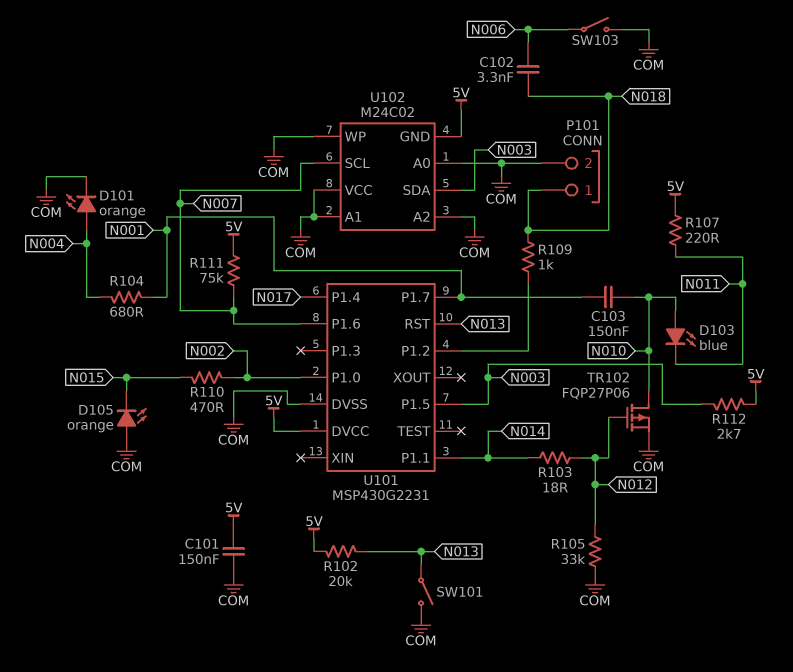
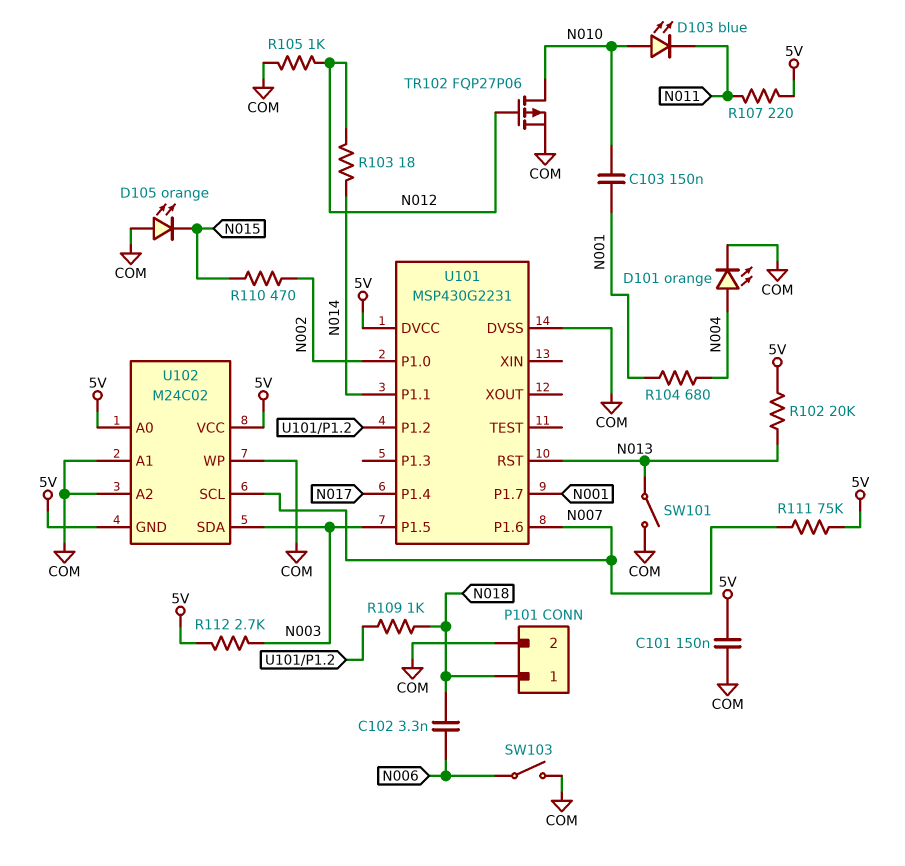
R105: 33k (COM, N012) -> 1k (COM, N012)
U102 pin A0: COM -> 5V
U102 pin VCC: COM -> 5V

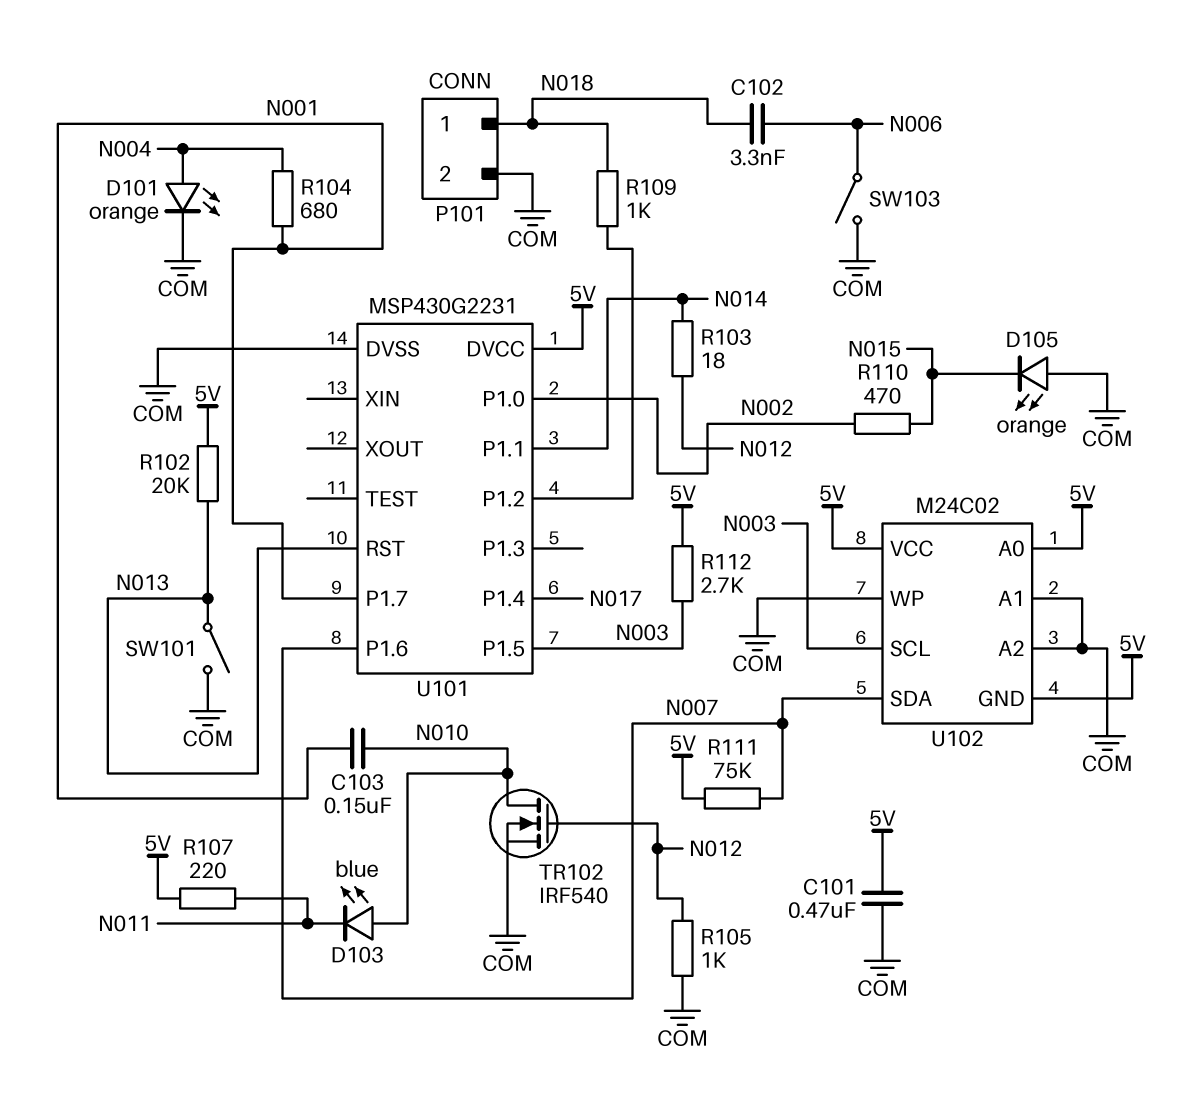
C101: 150nF (5V, COM) -> 470nF (5V, COM)
TR102: PMOS FQP27P06 (G N012, D N010, S COM) -> NMOS IRF540 (G N012, D N010, S COM)
U102 pin SCL: N007 -> N003
U102 pin SDA: N003 -> N007

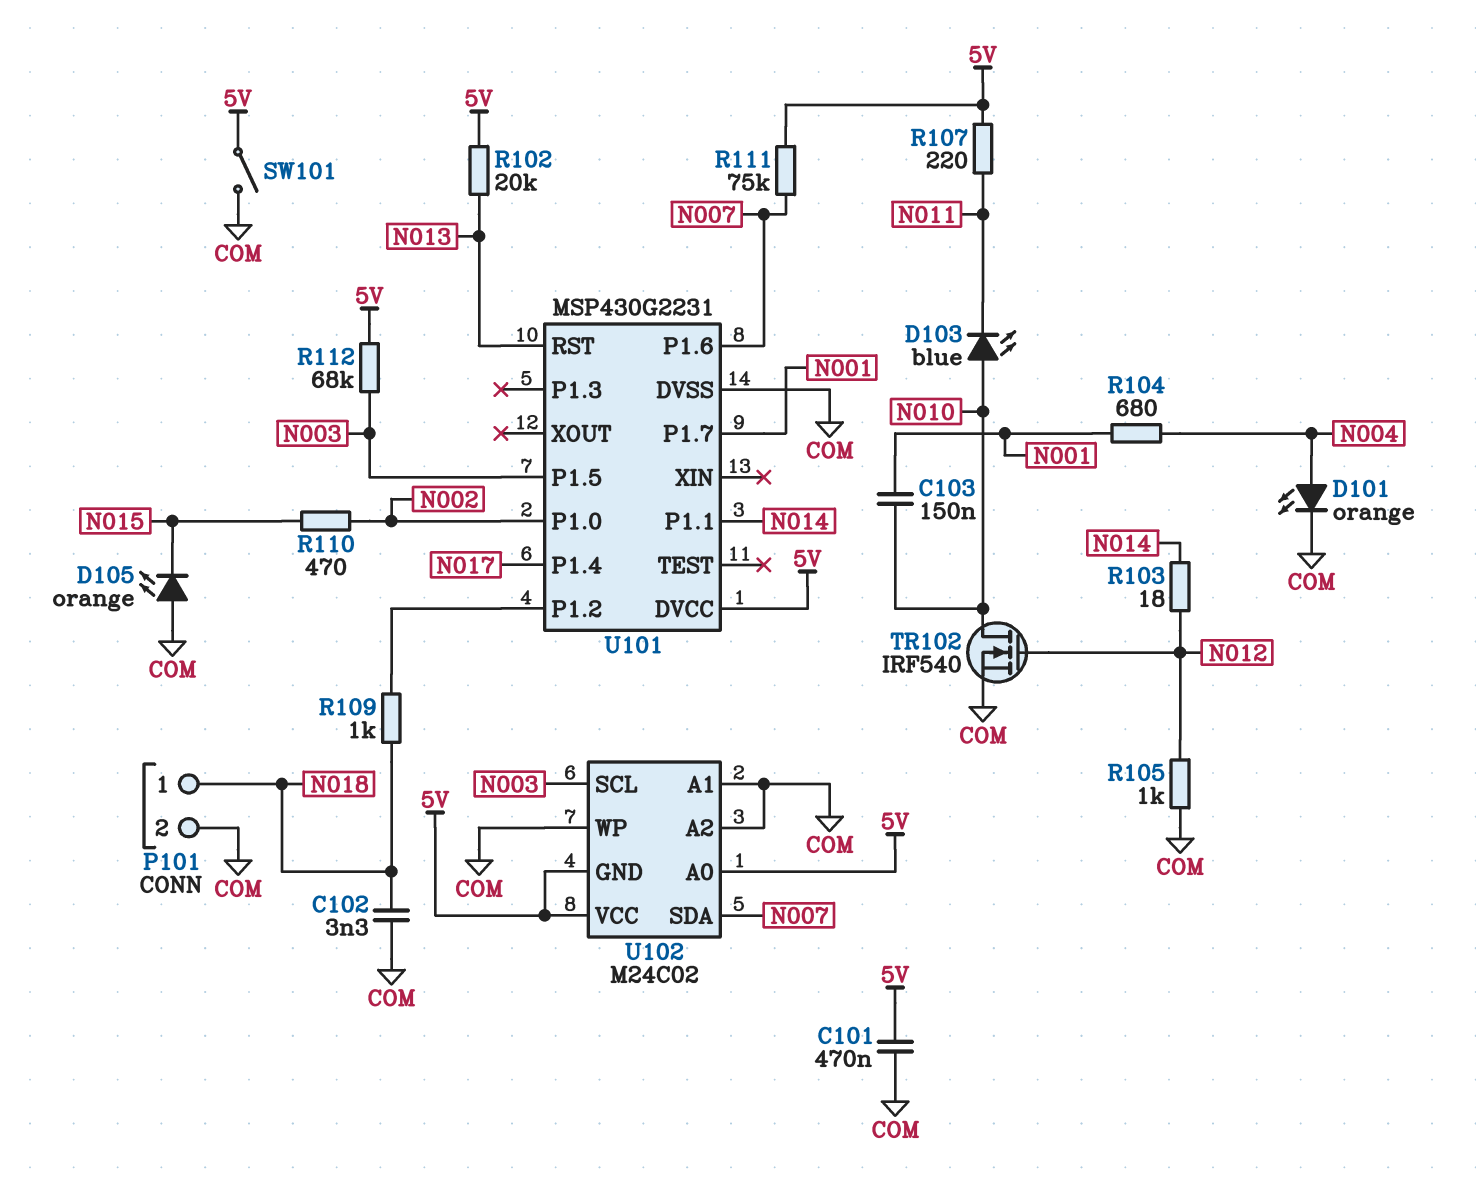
C102: 3.3nF (N006, N018) -> 3.3nF (COM, N018)
R112: 2.7k (5V, N003) -> 68k (5V, N003)
SW101: switch (COM, N013) -> switch (5V, COM)
SW103: switch (COM, N006) -> none

